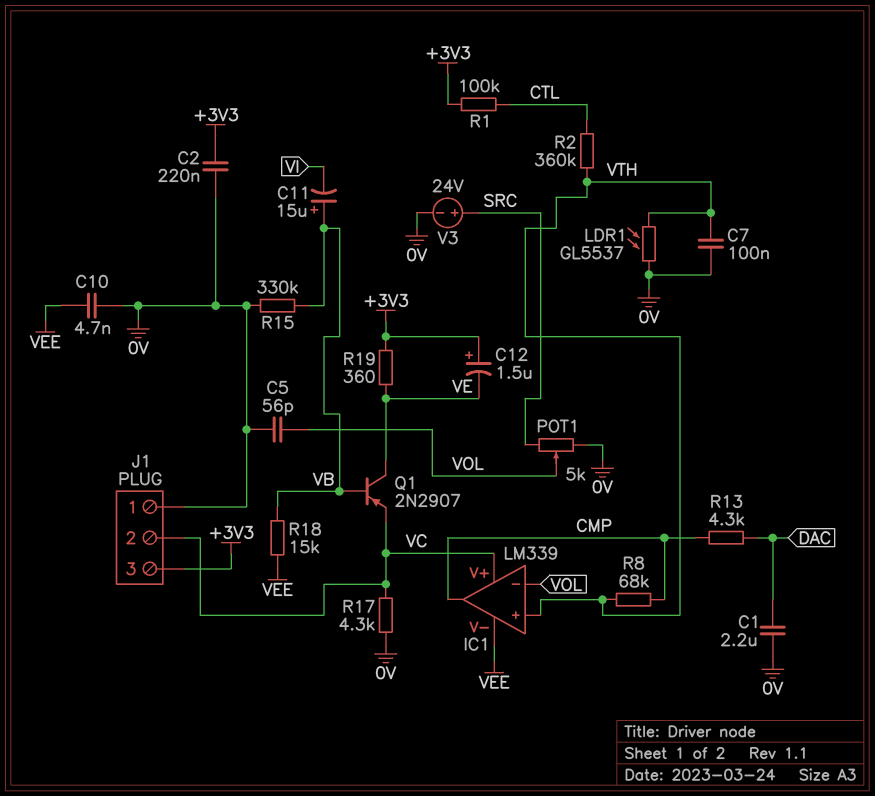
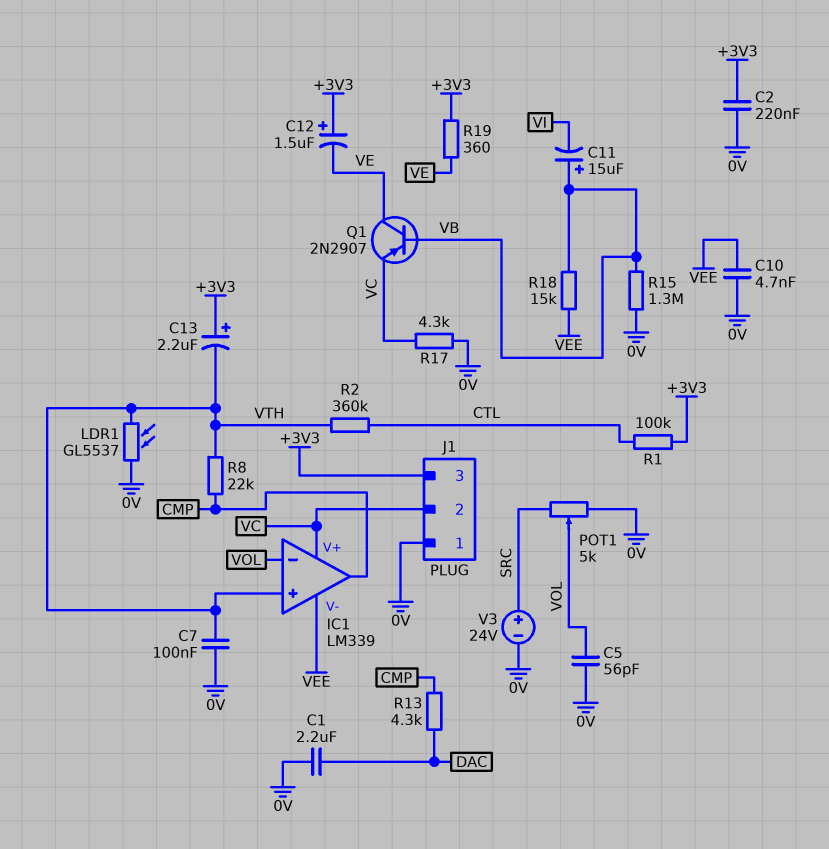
C13: none -> 2.2uF (plus +3V3, minus VTH)
R8: 68k (CMP, VTH) -> 22k (CMP, VTH)
R15: 330k (0V, VB) -> 1.3M (0V, VB)

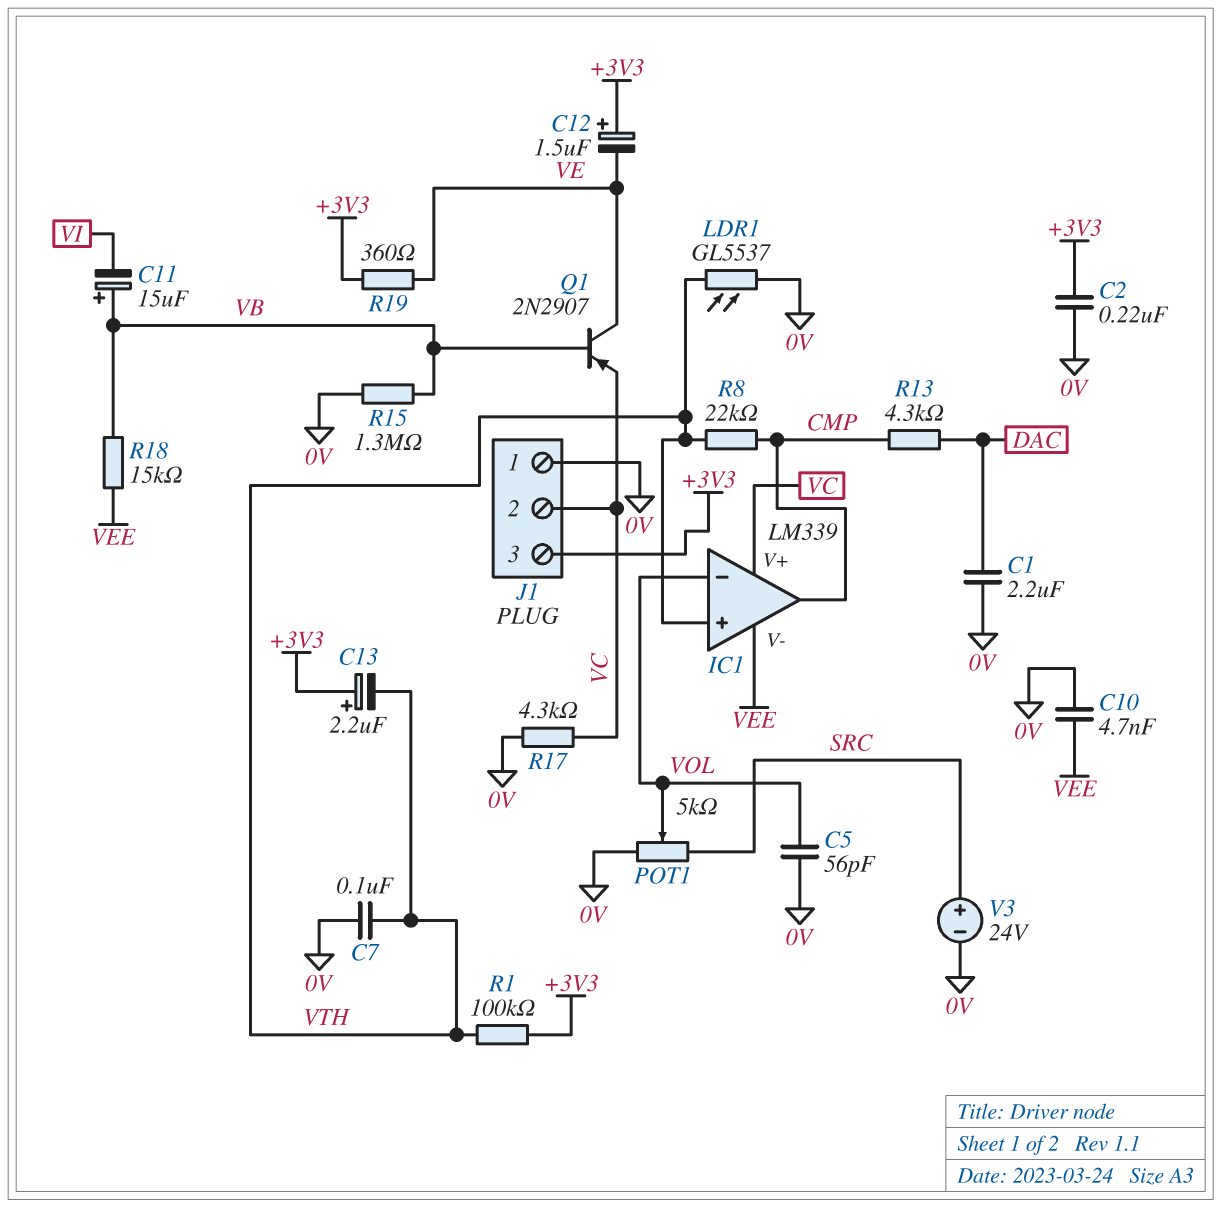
R1: 100k (+3V3, CTL) -> 100k (+3V3, VTH)
R2: 360k (CTL, VTH) -> none

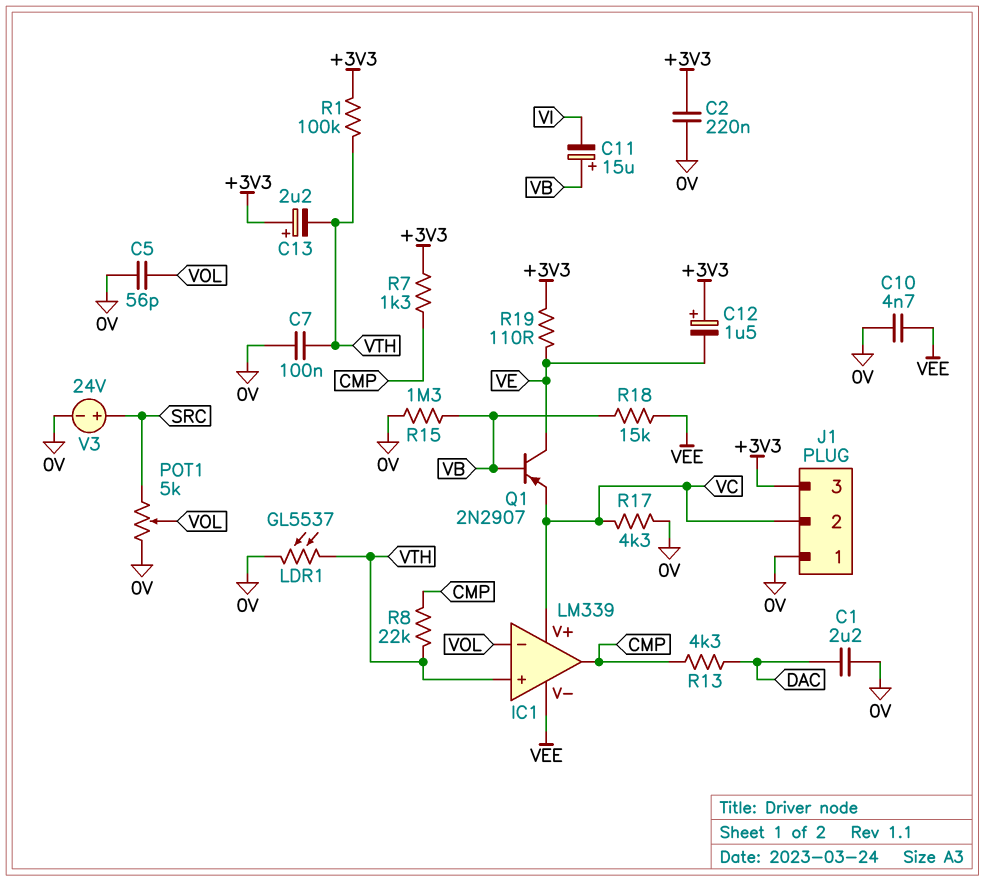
R7: none -> 1.3k (+3V3, CMP)
R19: 360 (+3V3, VE) -> 110 (+3V3, VE)

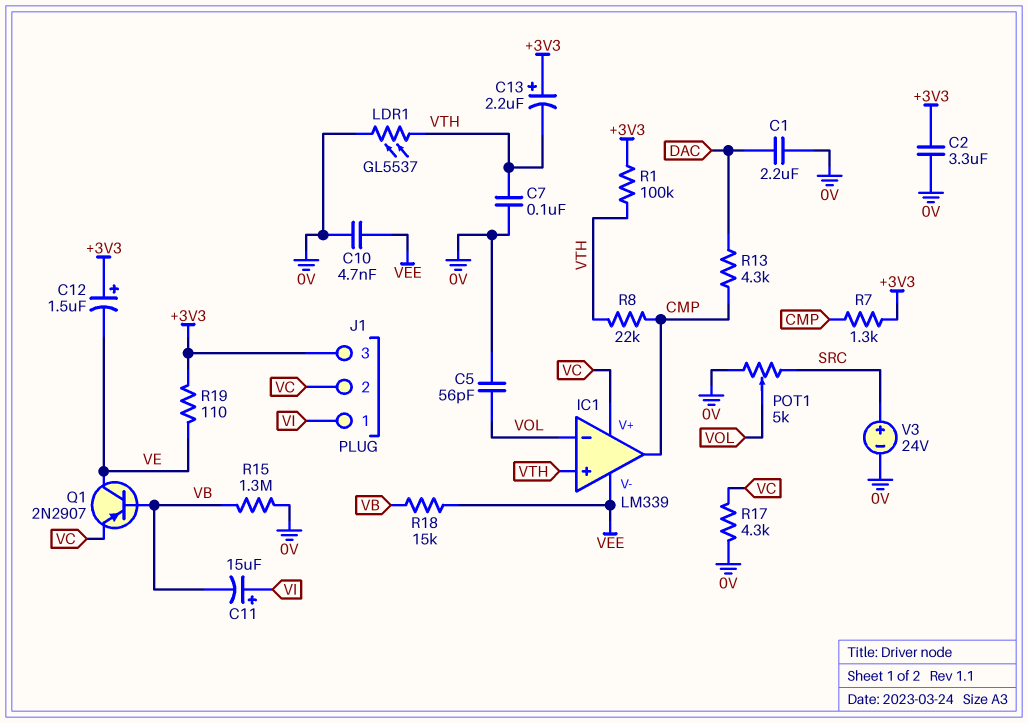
C2: 220nF (+3V3, 0V) -> 3.3uF (+3V3, 0V)
C11: 15uF (plus VB, minus VI) -> 15uF (plus VI, minus VB)
J1 pin 1: 0V -> VI

